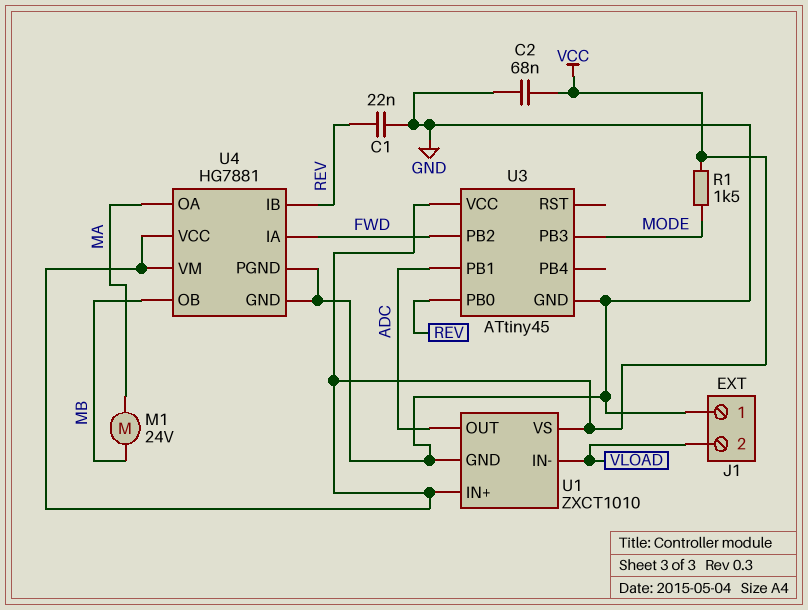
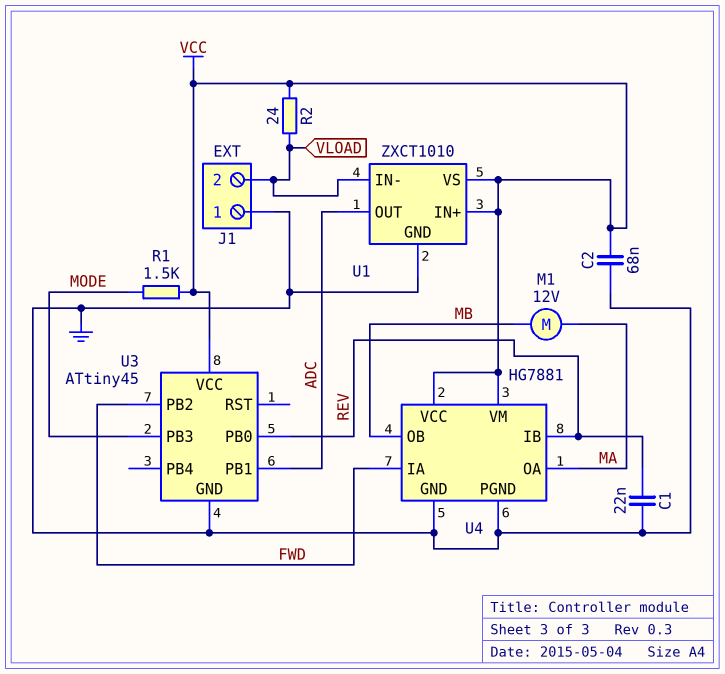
M1: motor 24V (MA, MB) -> motor 12V (MA, MB)
R2: none -> 24 (VCC, VLOAD)

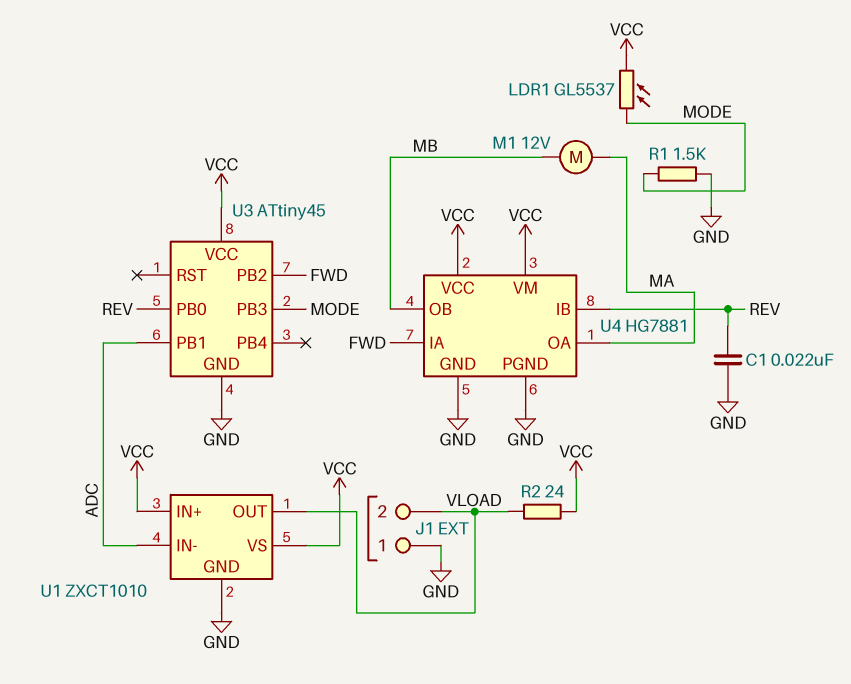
C2: 68nF (GND, VCC) -> none
LDR1: none -> GL5537 (MODE, VCC)
R1: 1.5k (MODE, VCC) -> 1.5k (GND, MODE)
U1 pin IN-: VLOAD -> ADC
U1 pin OUT: ADC -> VLOAD

